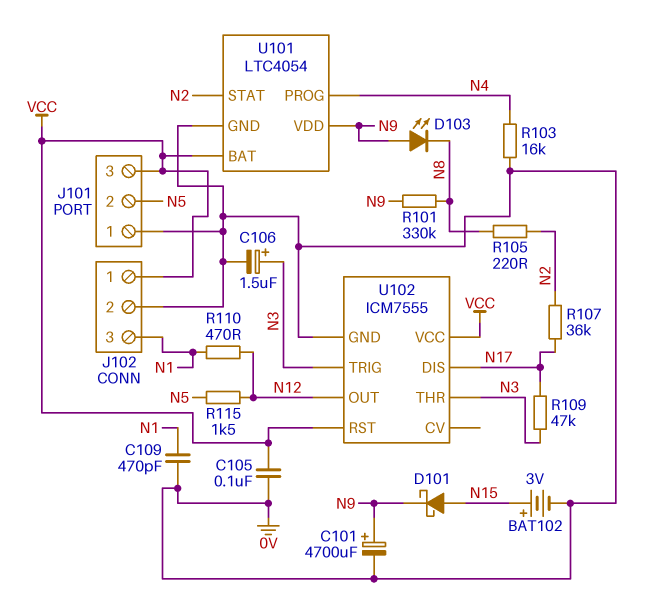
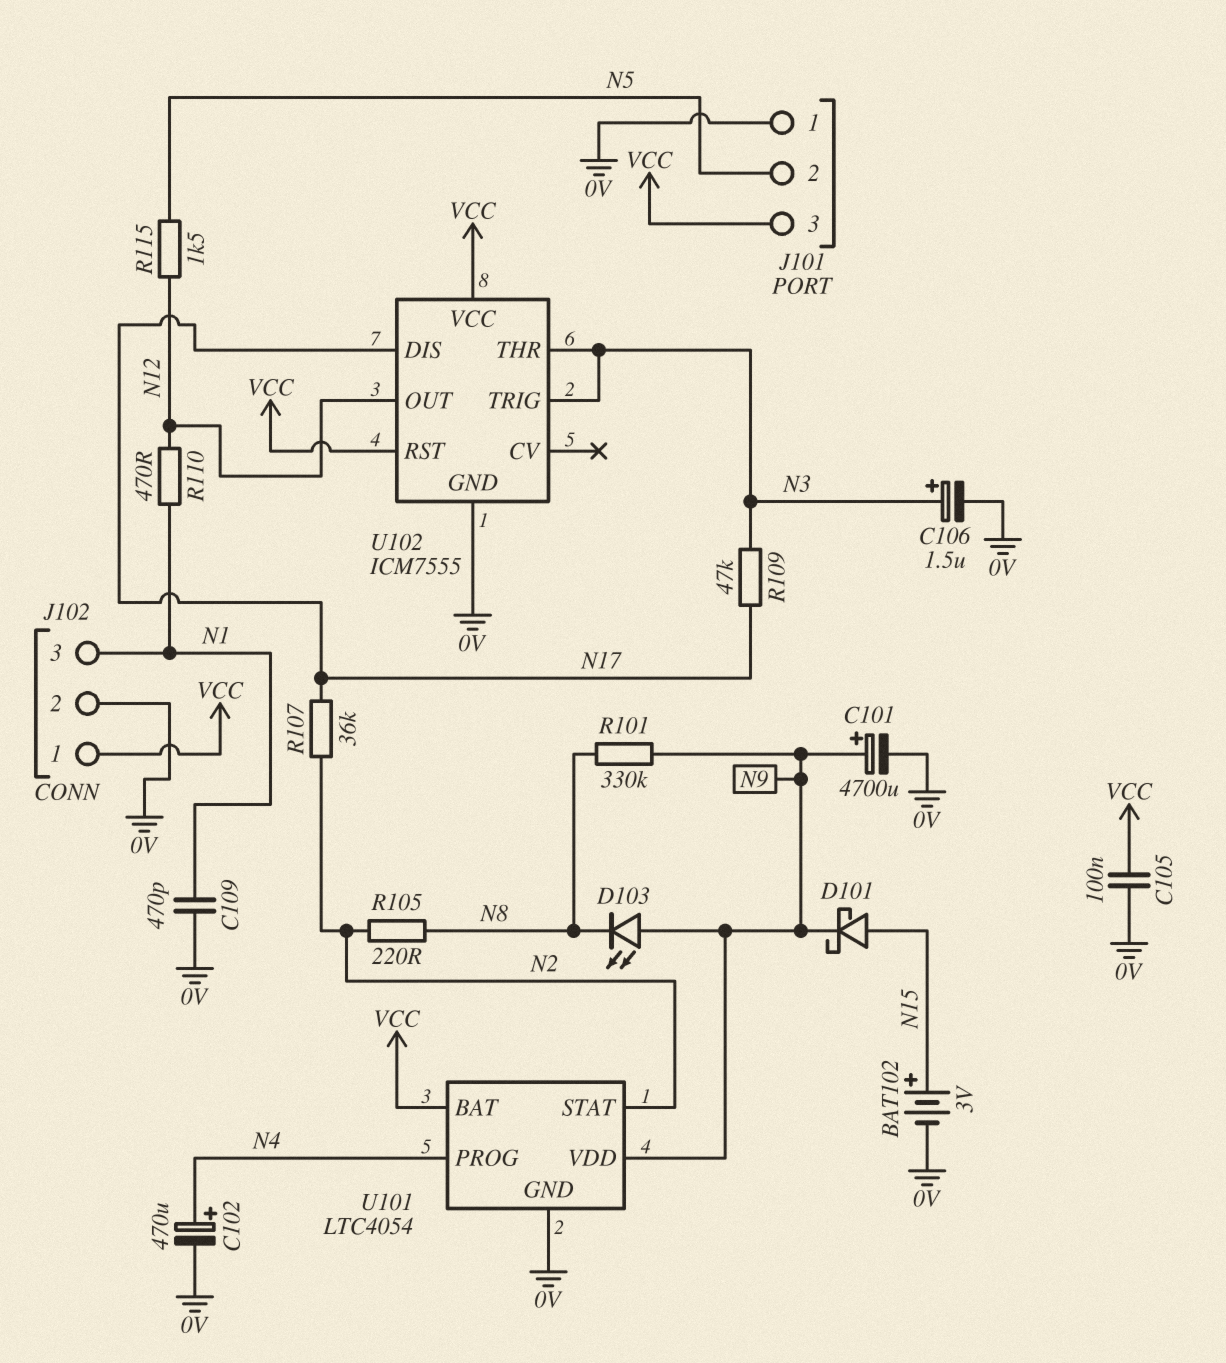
C102: none -> 470uF (plus N4, minus 0V)
R103: 16k (0V, N4) -> none

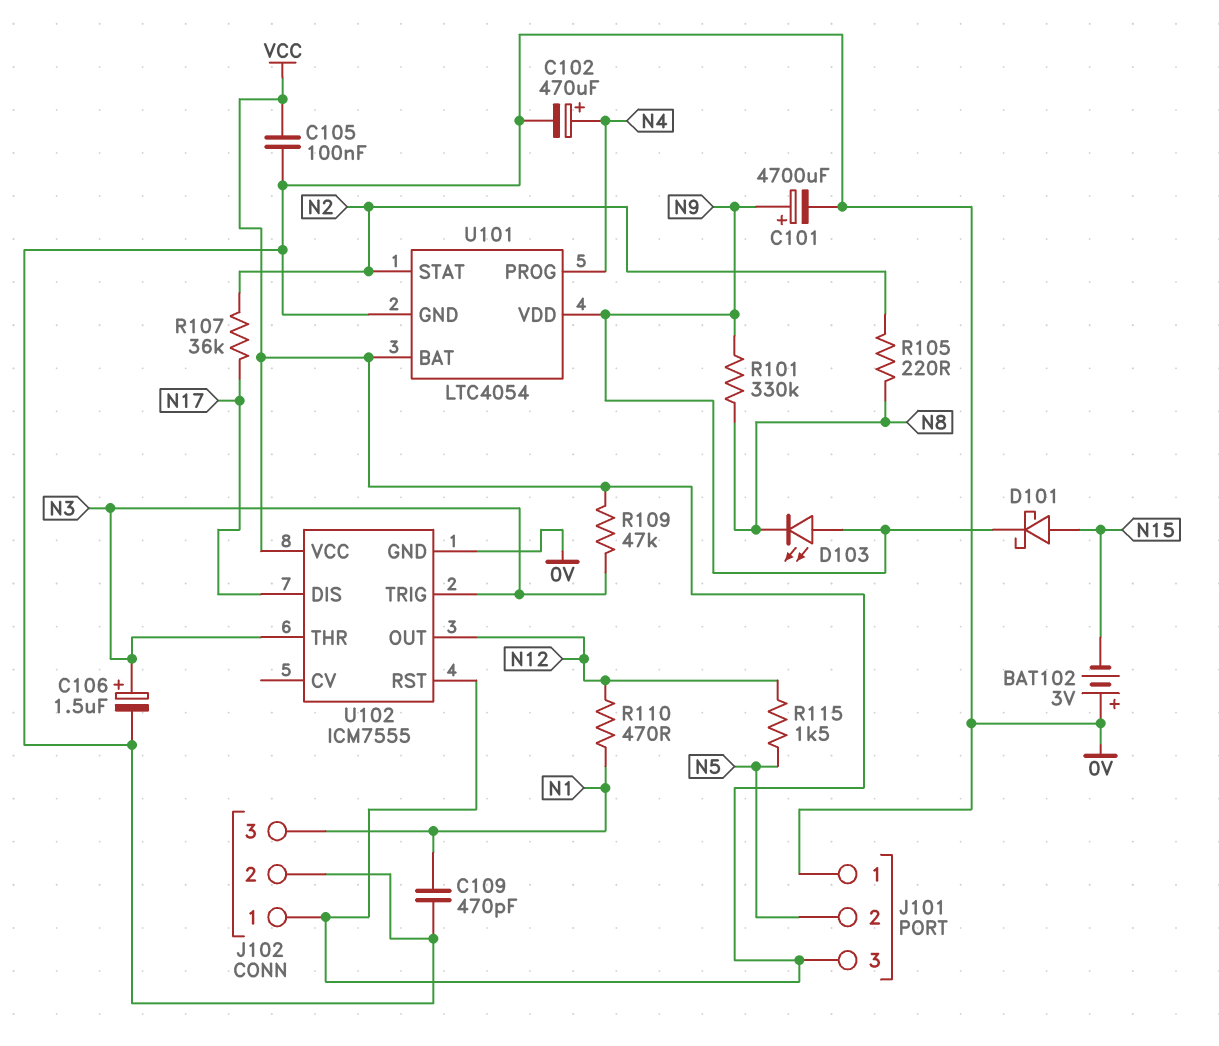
BAT102: 3V (plus N15, minus 0V) -> 3V (plus 0V, minus N15)
R109: 47k (N3, N17) -> 47k (N3, VCC)

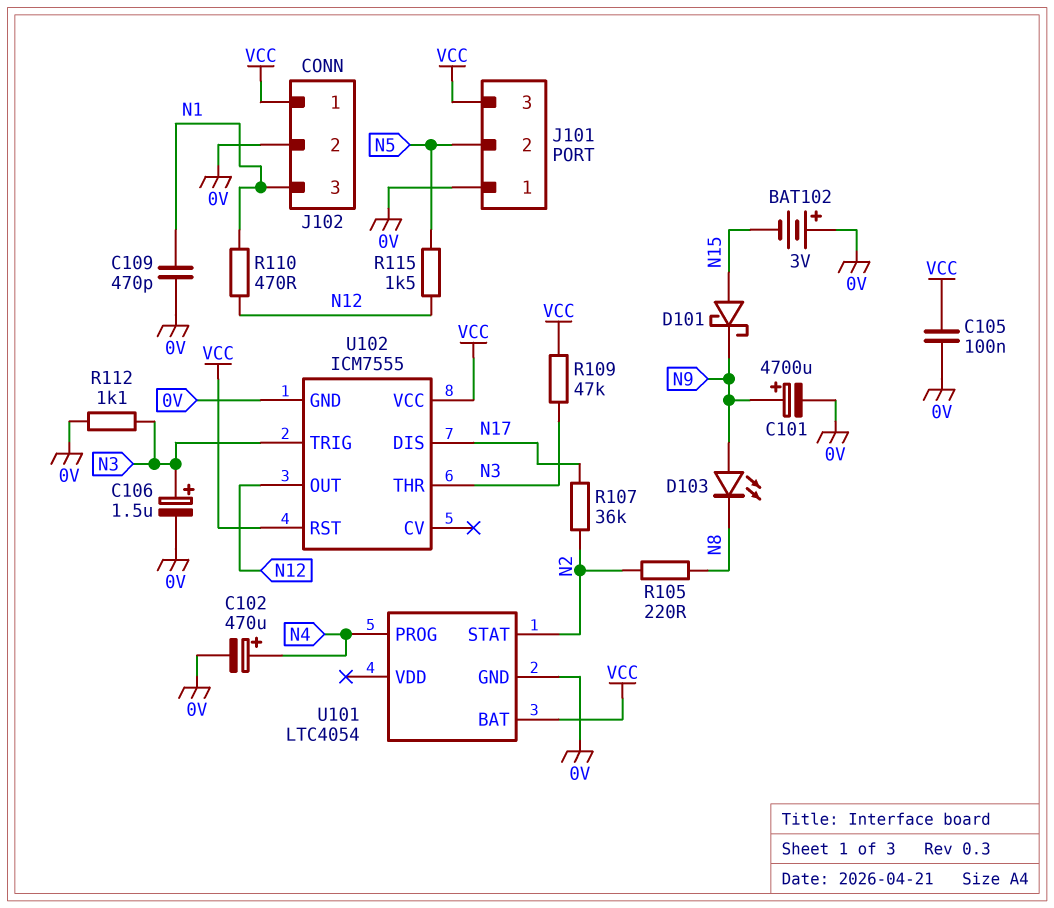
R101: 330k (N8, N9) -> none
R112: none -> 1.1k (0V, N3)
U101 pin VDD: N9 -> none

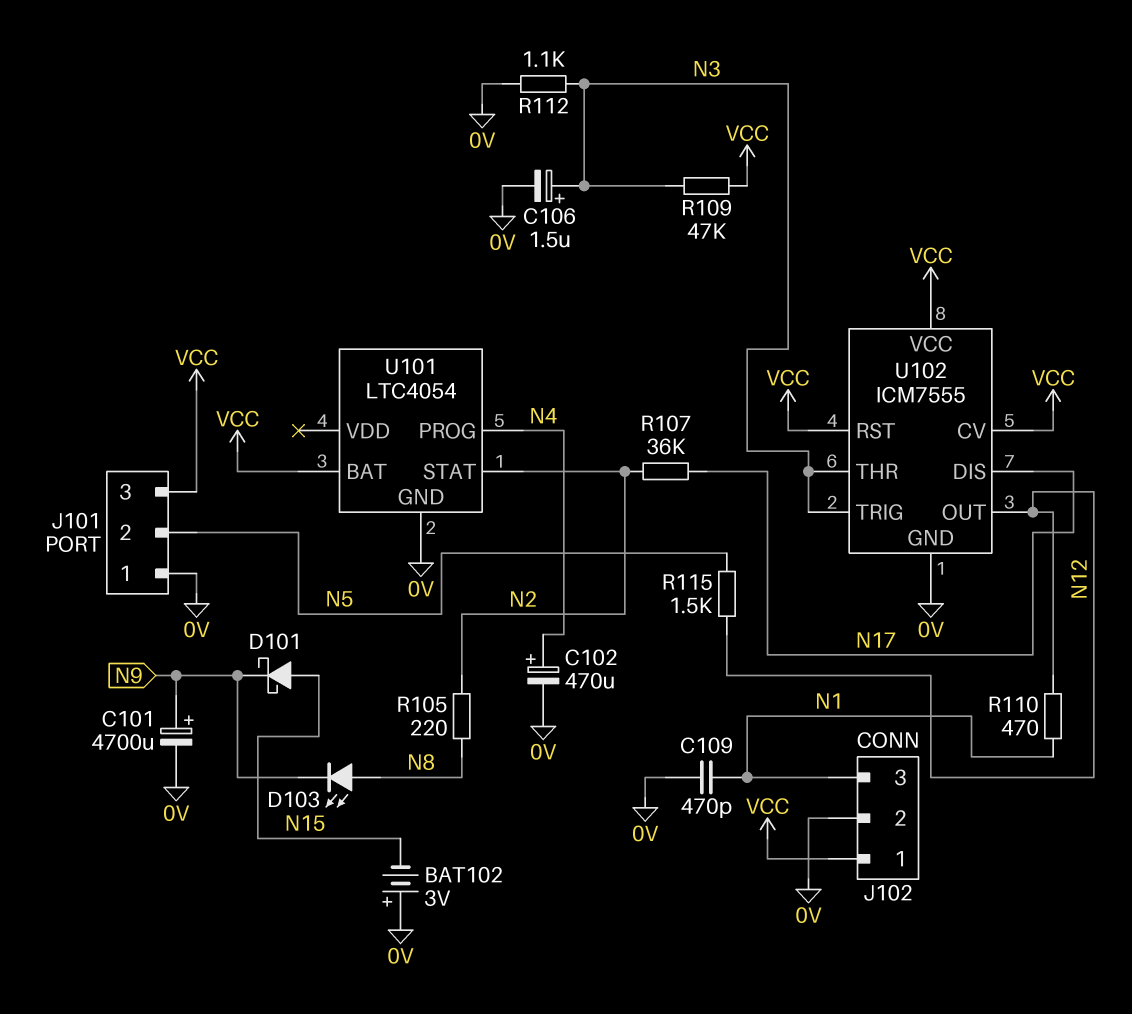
C105: 100nF (0V, VCC) -> none
D103: LED (A N9, K N8) -> LED (A N8, K N9)
U102 pin CV: none -> VCC

